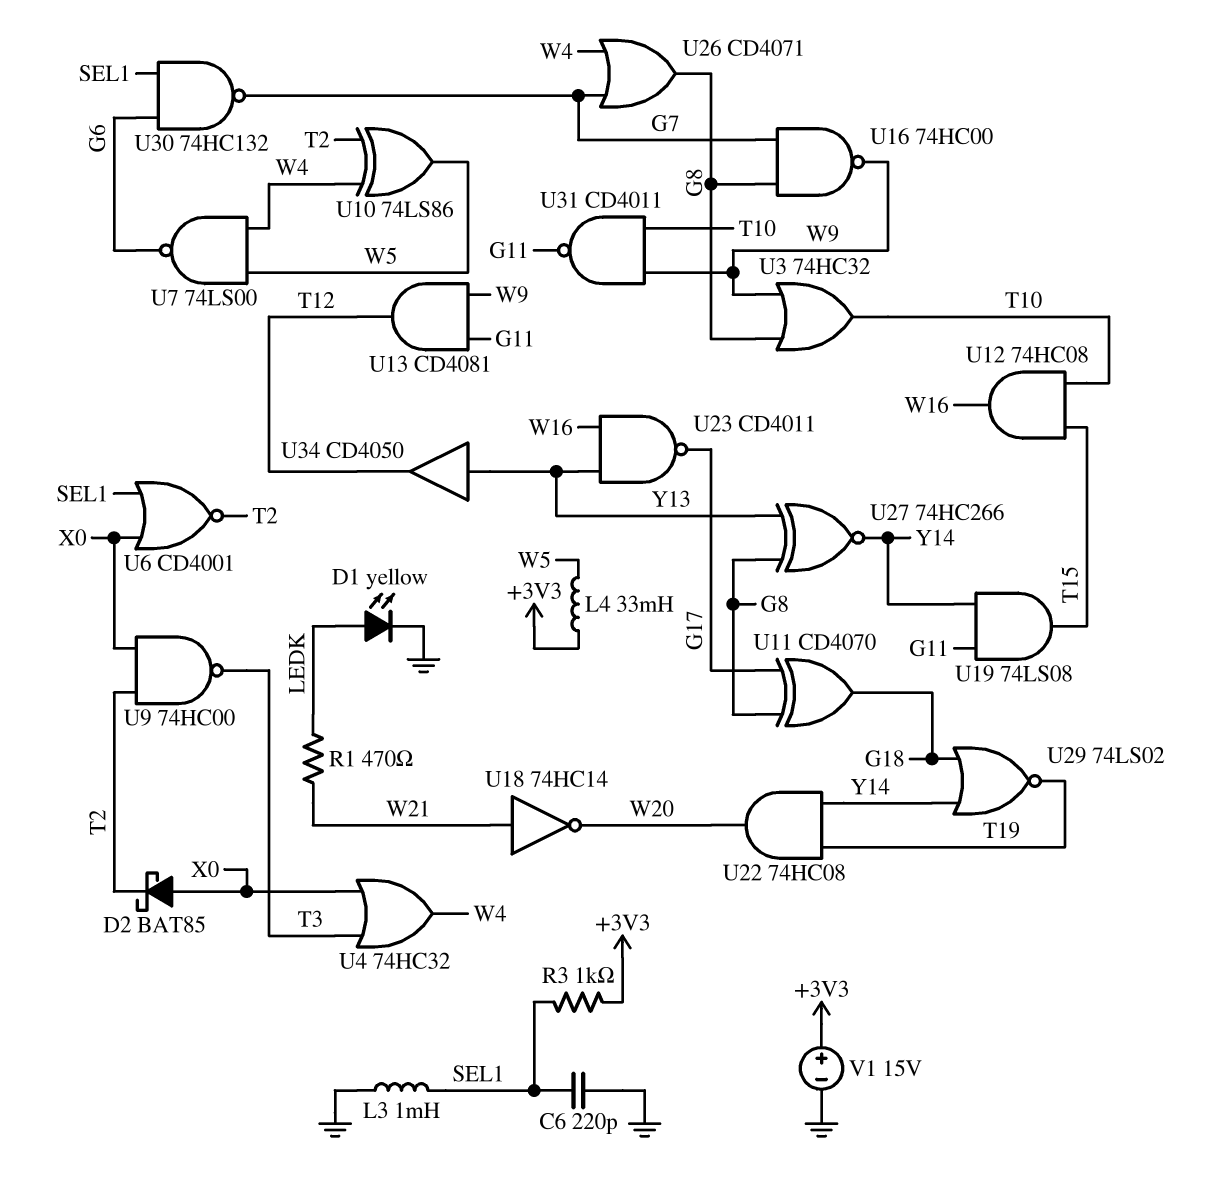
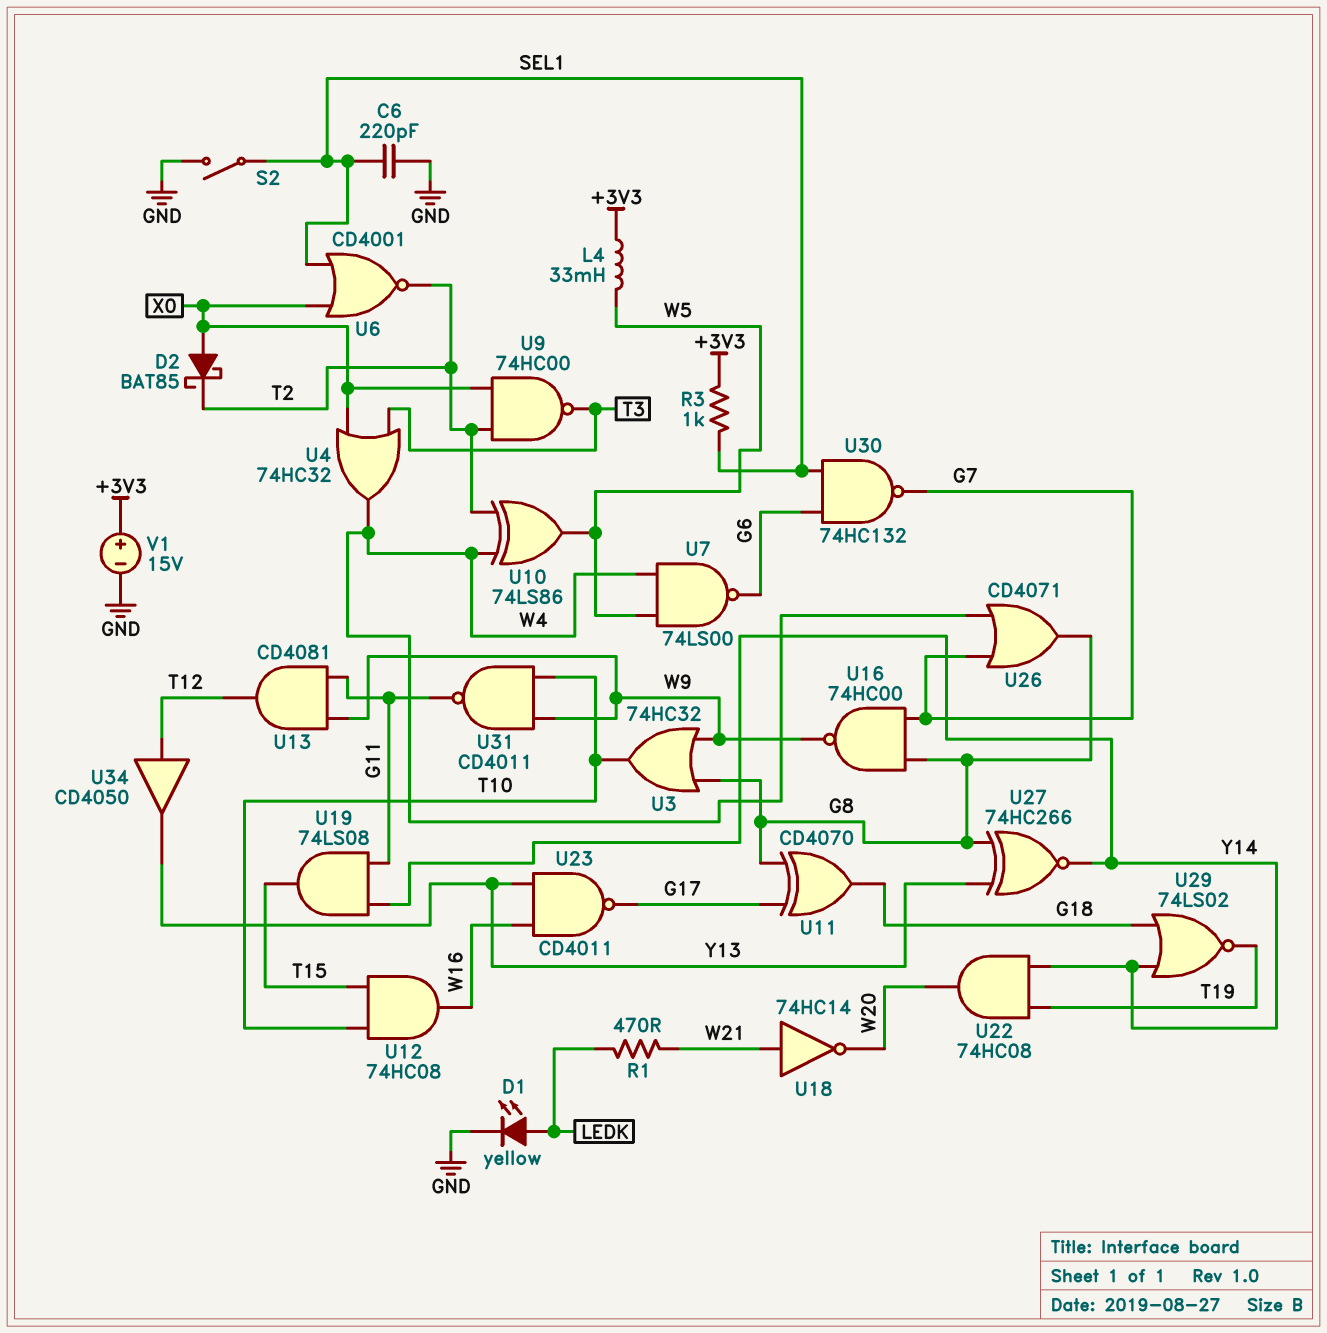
L3: 1mH (GND, SEL1) -> none
S2: none -> switch (GND, SEL1)
U34: buffer CD4050 (in Y13, out T12) -> buffer CD4050 (in T12, out Y13)

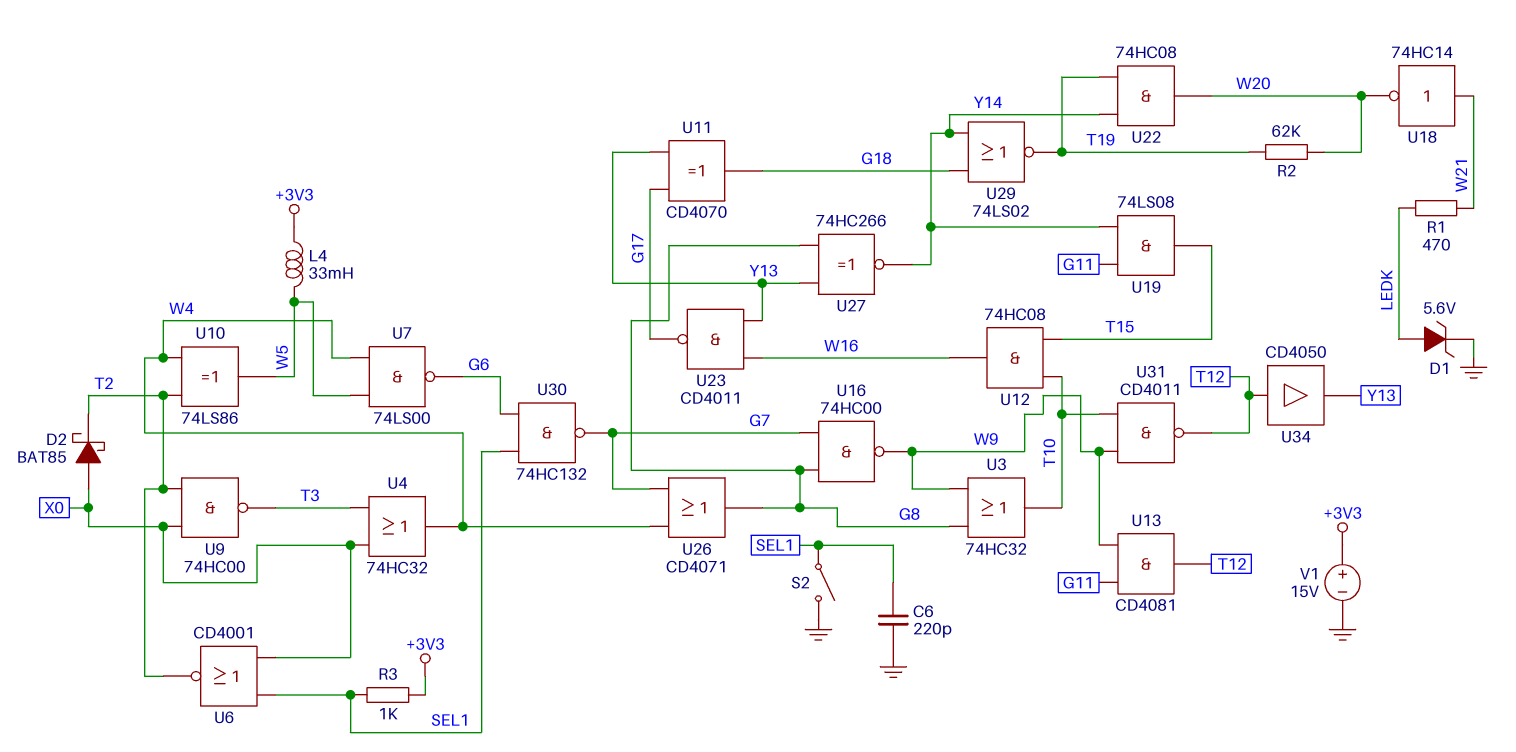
D1: LED yellow (A LEDK, K GND) -> zener 5.6V (A LEDK, K GND)
R2: none -> 62k (T19, W20)
U11: XOR CD4070 (in G8, in G17, out G18) -> XOR CD4070 (in G17, in Y13, out G18)
U31: NAND CD4011 (in T10, in W9, out G11) -> NAND CD4011 (in T10, in W9, out T12)

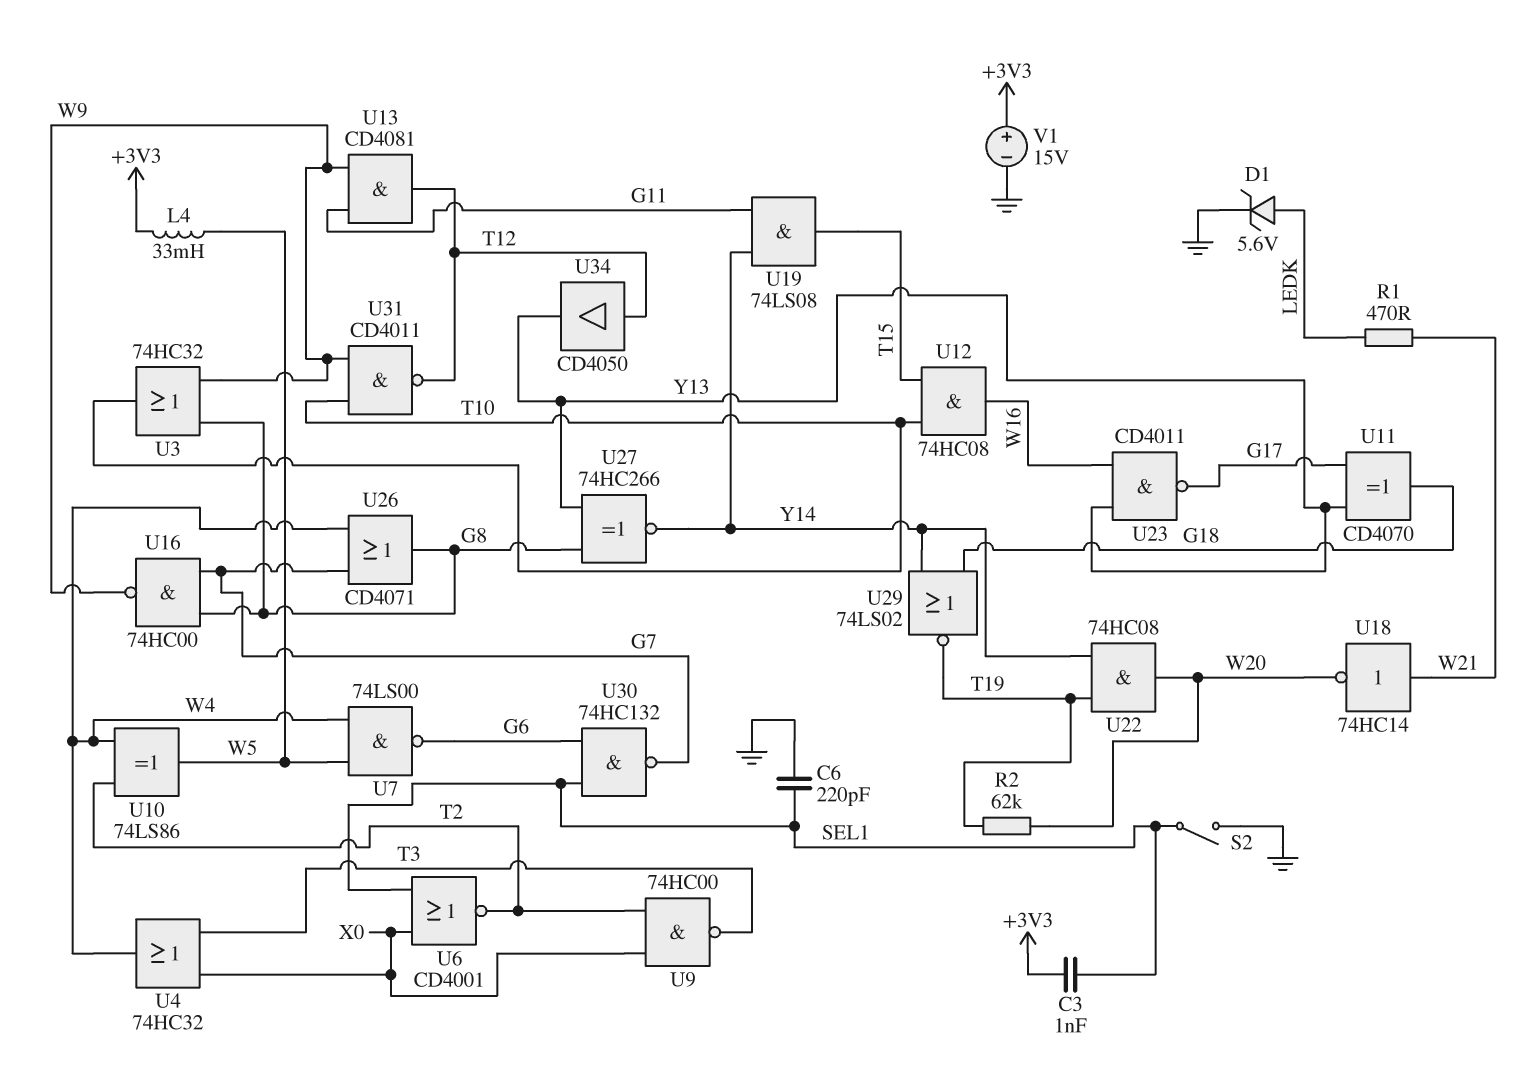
C3: none -> 1nF (+3V3, SEL1)
D2: schottky BAT85 (A X0, K T2) -> none
R3: 1k (+3V3, SEL1) -> none

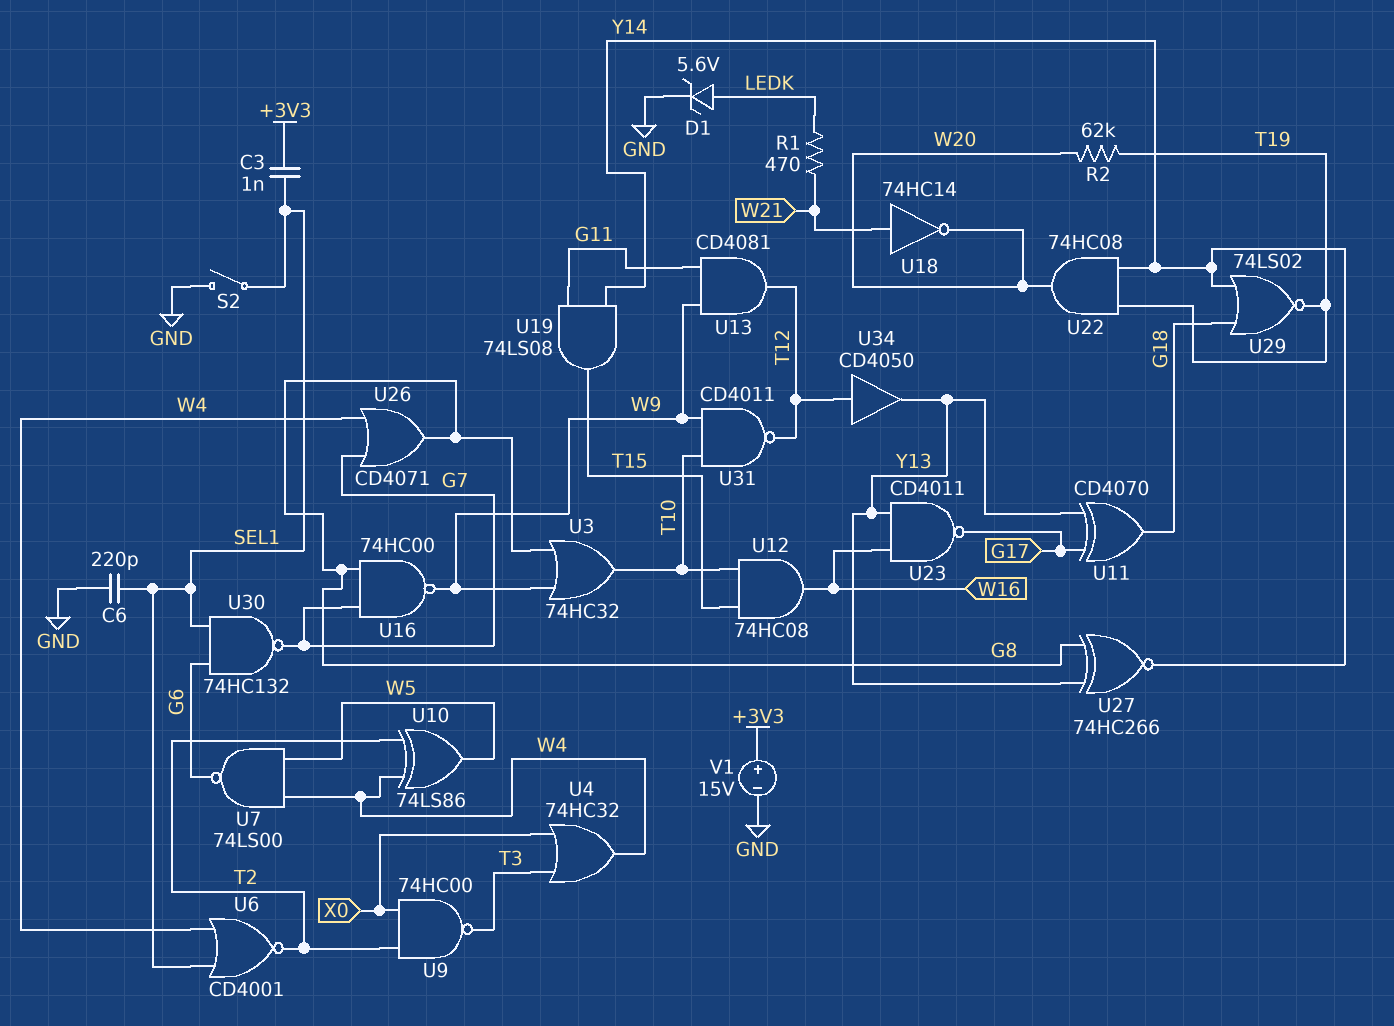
L4: 33mH (+3V3, W5) -> none
U6: NOR CD4001 (in SEL1, in X0, out T2) -> NOR CD4001 (in SEL1, in W4, out T2)

